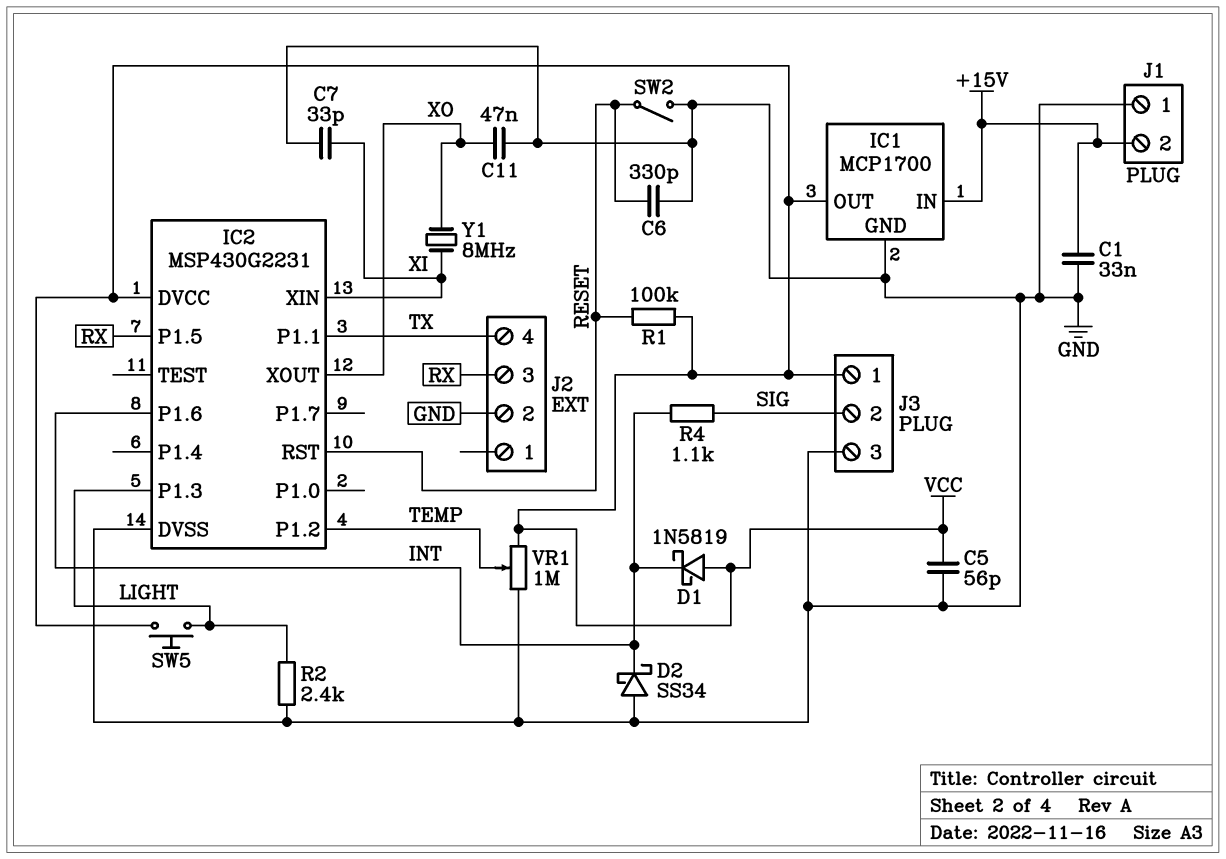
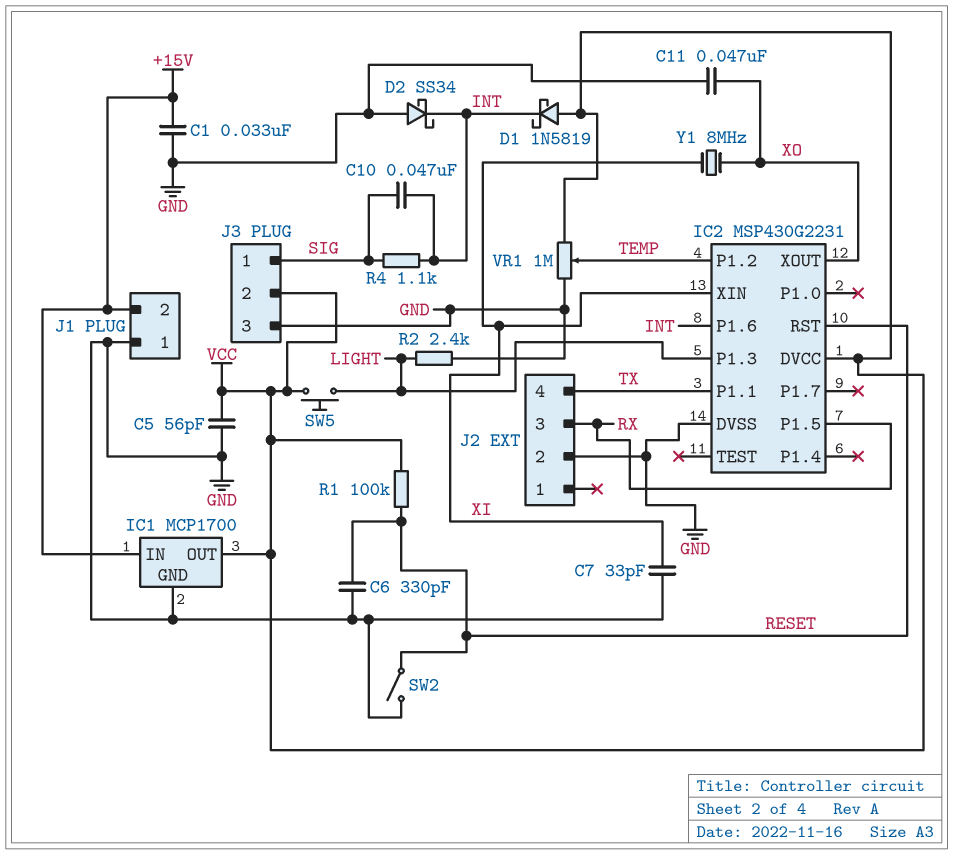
C10: none -> 47nF (INT, SIG)
J3 pin 1: VCC -> SIG
J3 pin 2: SIG -> VCC

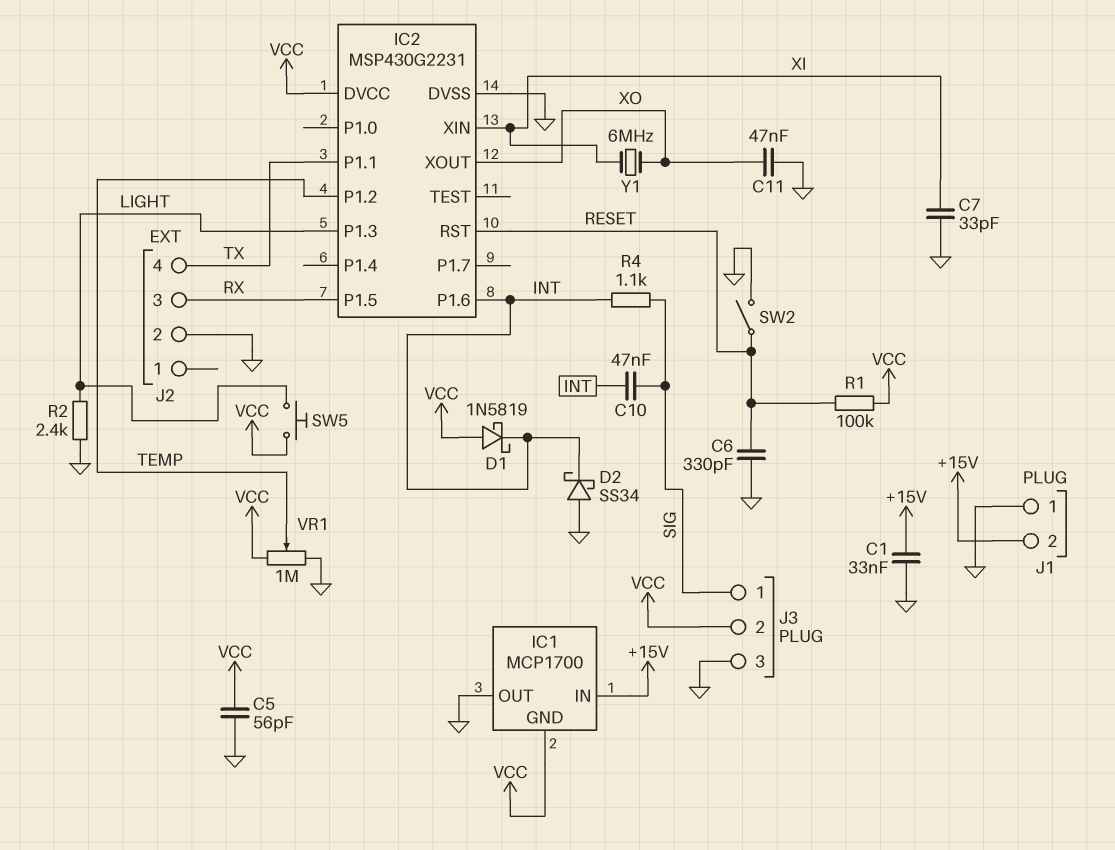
IC1 pin GND: GND -> VCC
IC1 pin OUT: VCC -> GND
Y1: 8MHz (XI, XO) -> 6MHz (XI, XO)

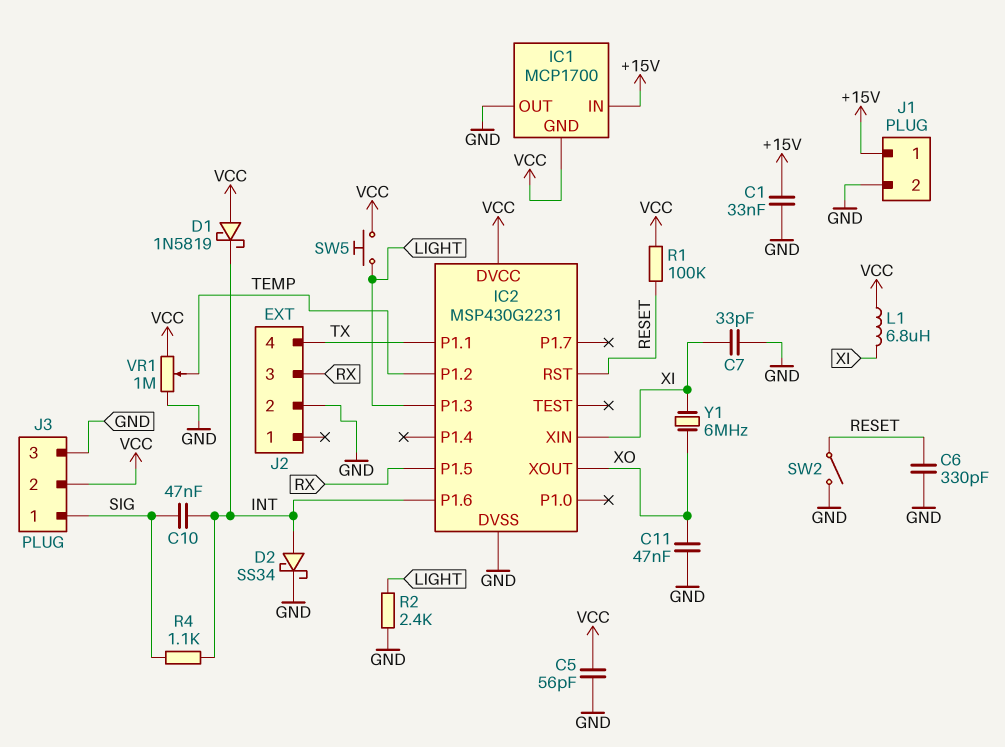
D2: schottky SS34 (A GND, K INT) -> schottky SS34 (A INT, K GND)
J1 pin 1: GND -> +15V
J1 pin 2: +15V -> GND
L1: none -> 6.8uH (VCC, XI)

